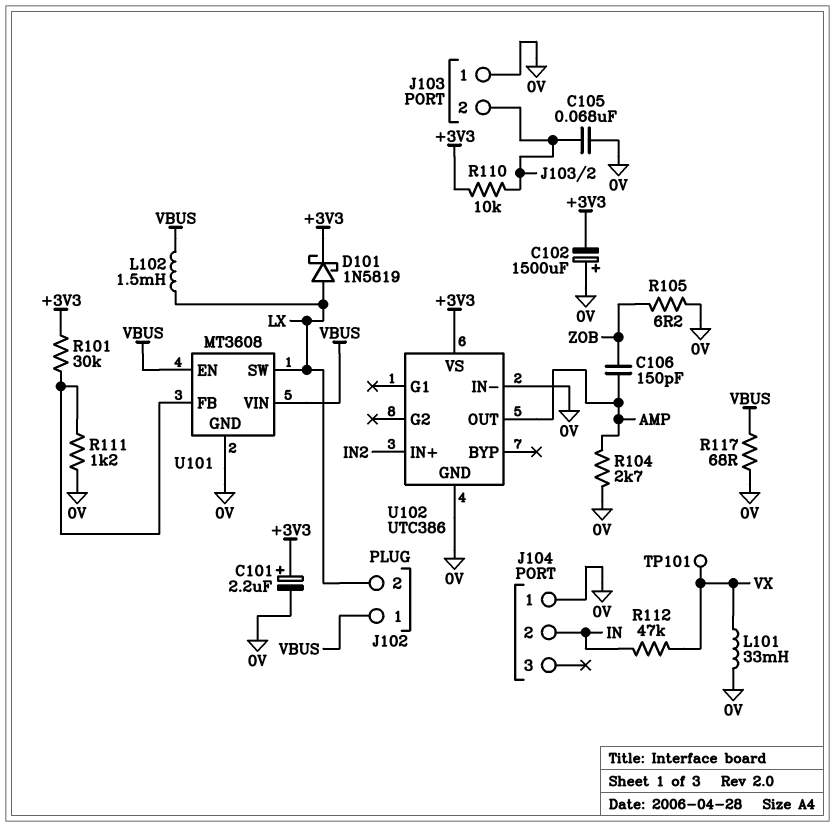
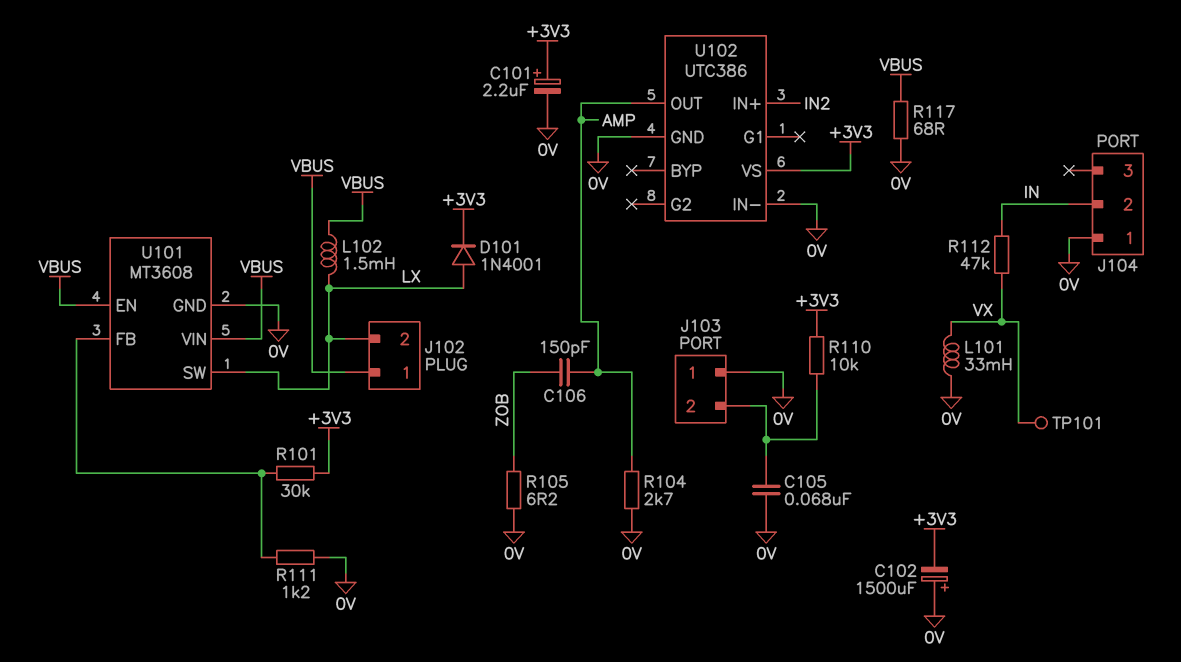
D101: schottky 1N5819 (A LX, K +3V3) -> diode 1N4001 (A LX, K +3V3)

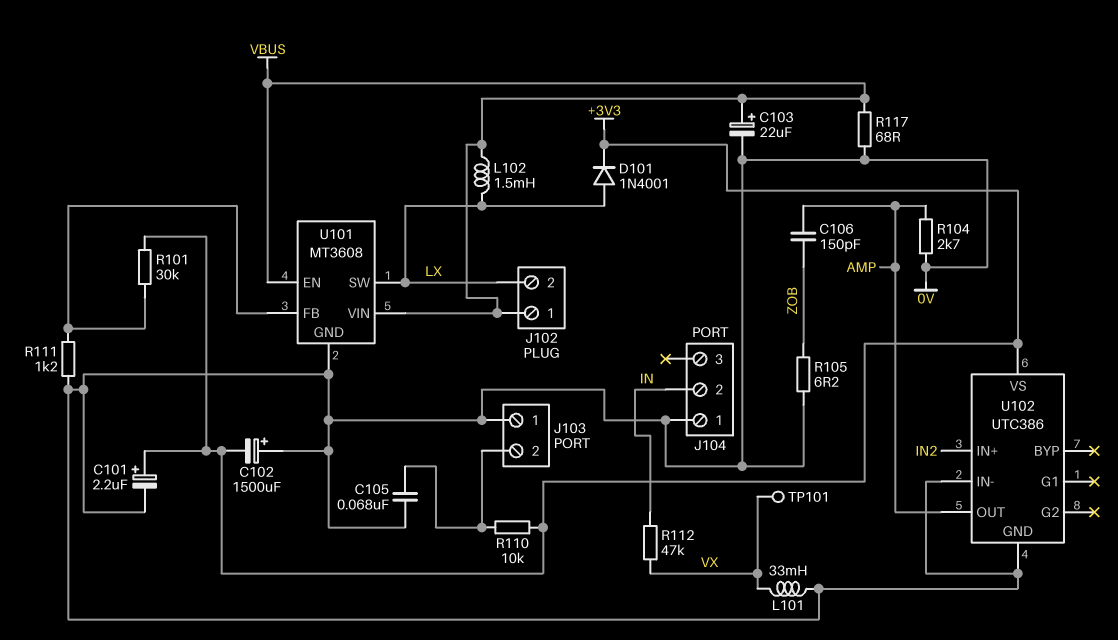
C103: none -> 22uF (plus VBUS, minus 0V)

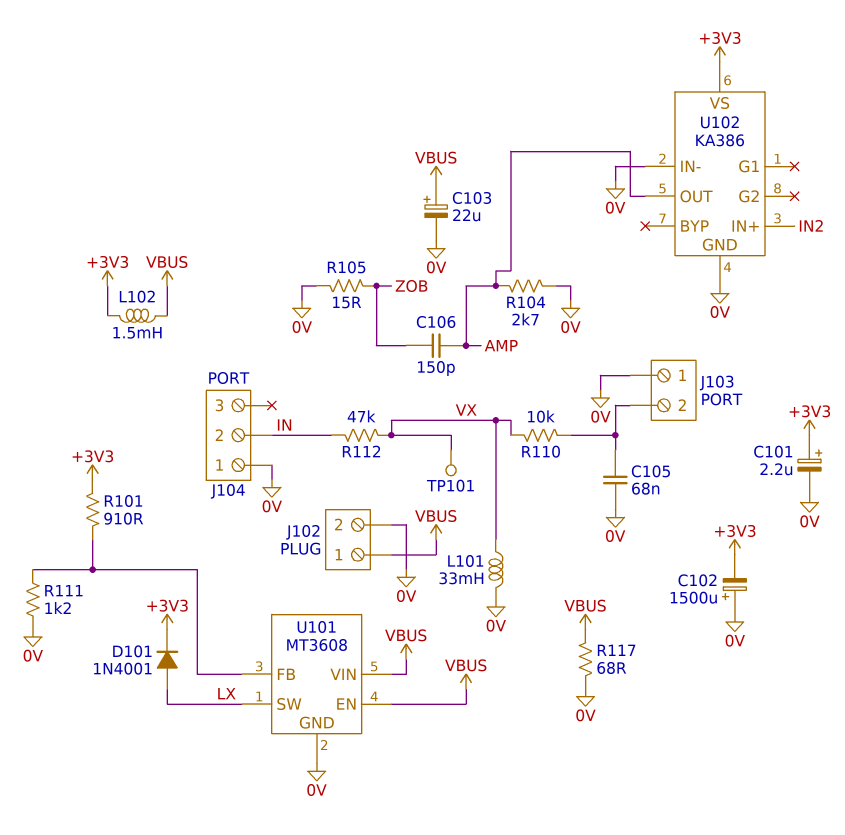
J102 pin 2: LX -> 0V
L102: 1.5mH (LX, VBUS) -> 1.5mH (+3V3, VBUS)
R101: 30k (+3V3, U101/FB) -> 910 (+3V3, U101/FB)
R105: 6.2 (0V, ZOB) -> 15 (0V, ZOB)
R110: 10k (+3V3, J103/2) -> 10k (J103/2, VX)
U102: UTC386 -> KA386

